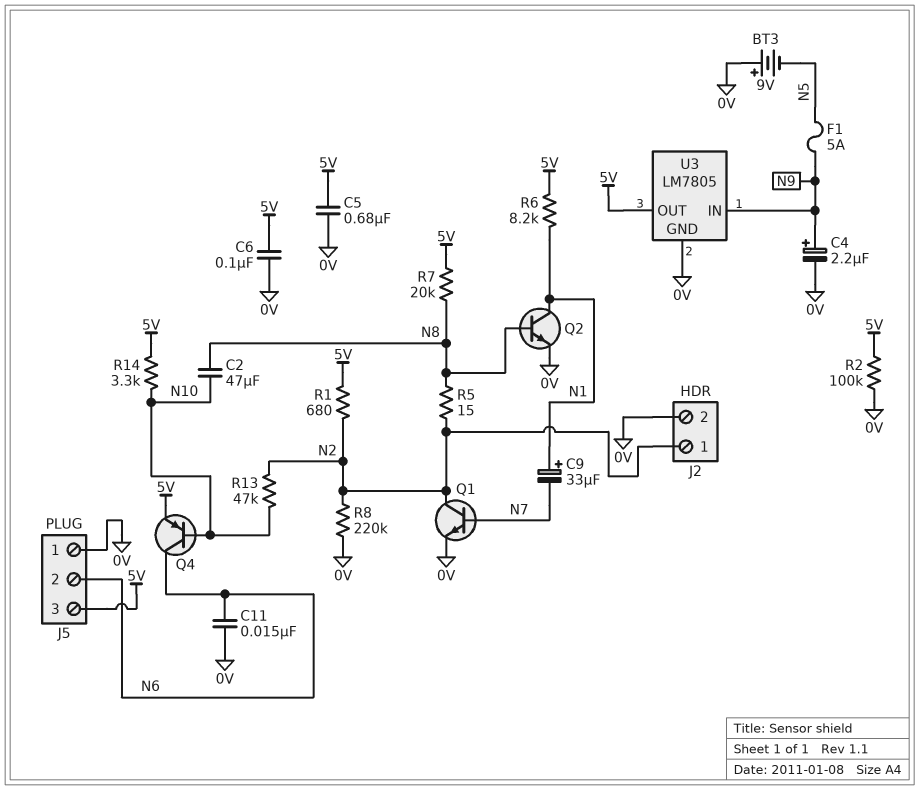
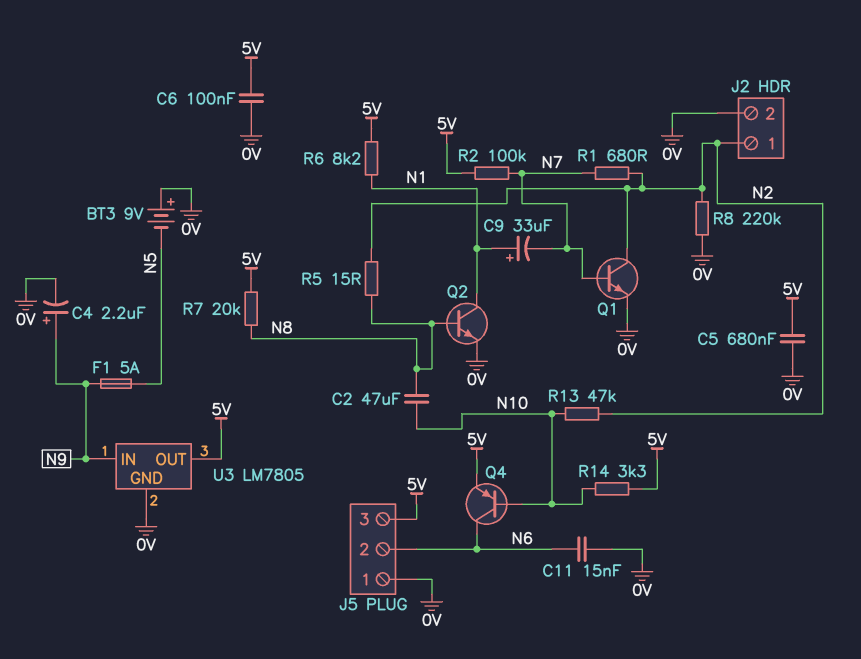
R1: 680 (5V, N2) -> 680 (N2, N7)
R2: 100k (0V, 5V) -> 100k (5V, N7)

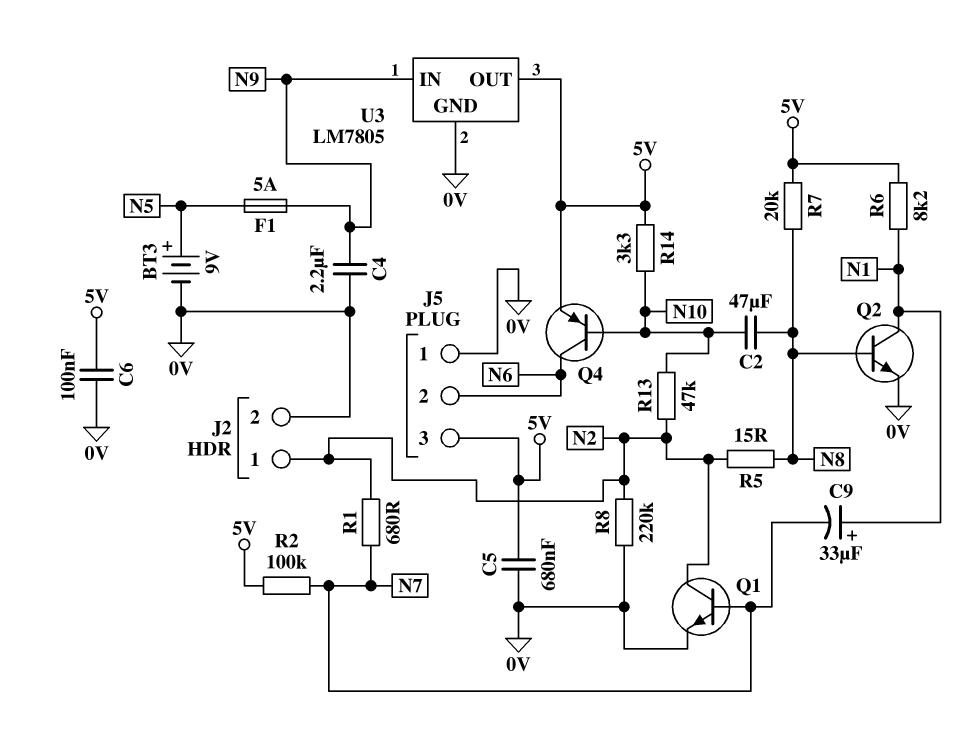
BT3: 9V (plus 0V, minus N5) -> 9V (plus N5, minus 0V)
C4: 2.2uF (plus N9, minus 0V) -> 2.2uF (0V, N9)
C11: 15nF (0V, N6) -> none

